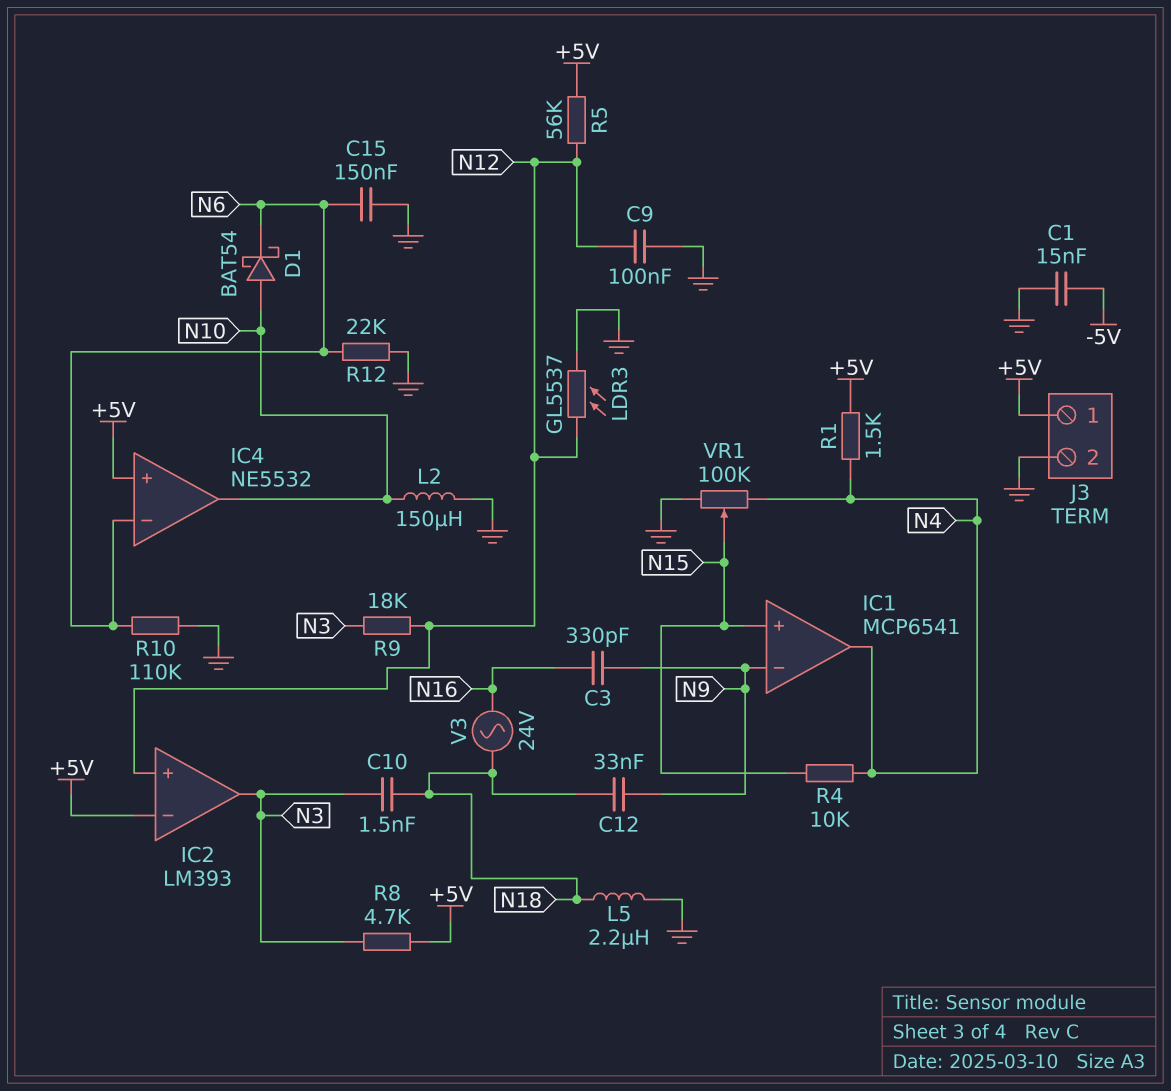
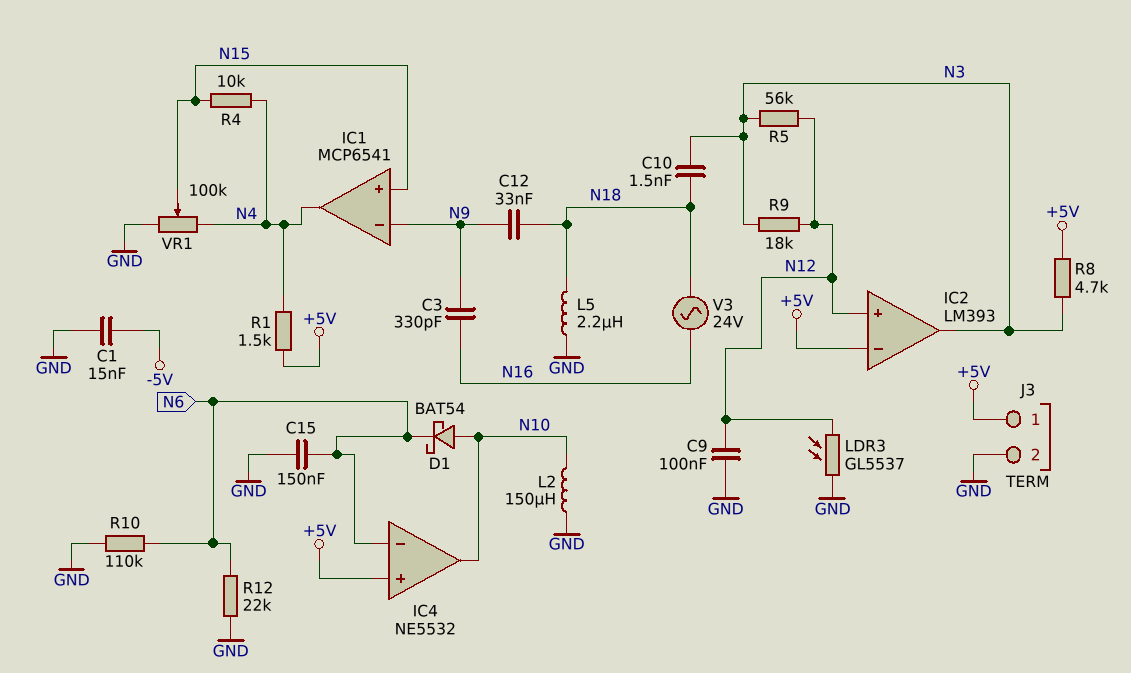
R5: 56k (+5V, N12) -> 56k (N3, N12)

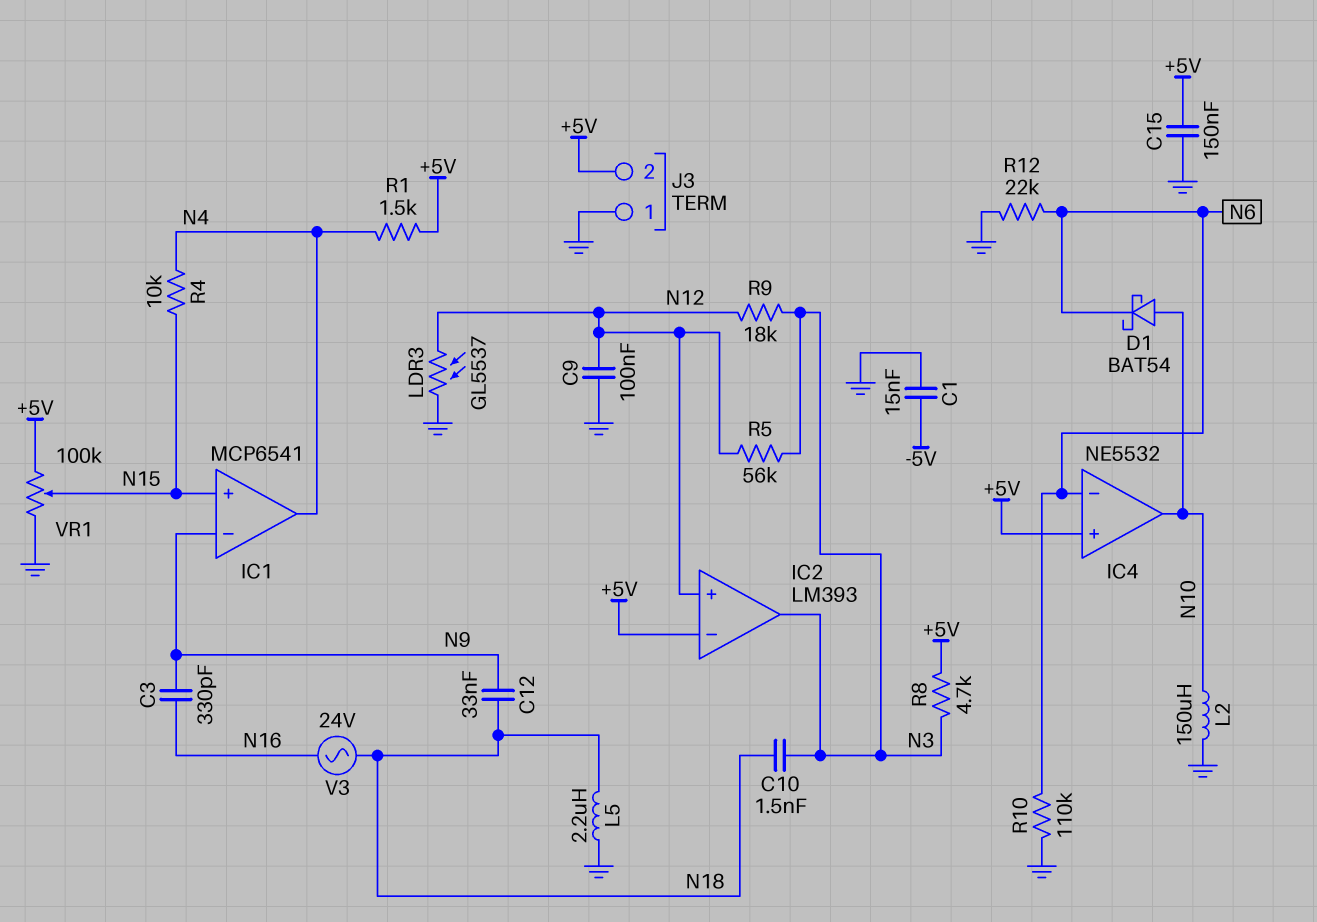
C15: 150nF (GND, N6) -> 150nF (+5V, GND)
J3 pin 1: +5V -> GND
J3 pin 2: GND -> +5V
VR1: 100k (GND, N4, wiper N15) -> 100k (+5V, GND, wiper N15)

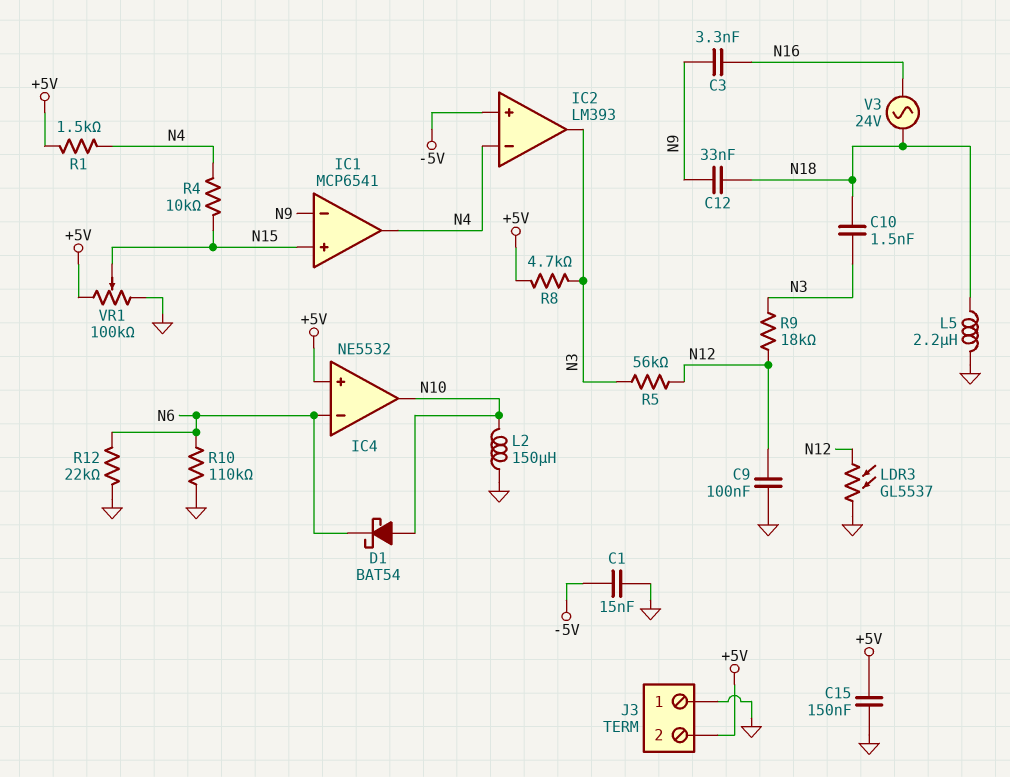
C3: 330pF (N9, N16) -> 3.3nF (N9, N16)
IC2 pin in+: N12 -> -5V
IC2 pin in-: +5V -> N4

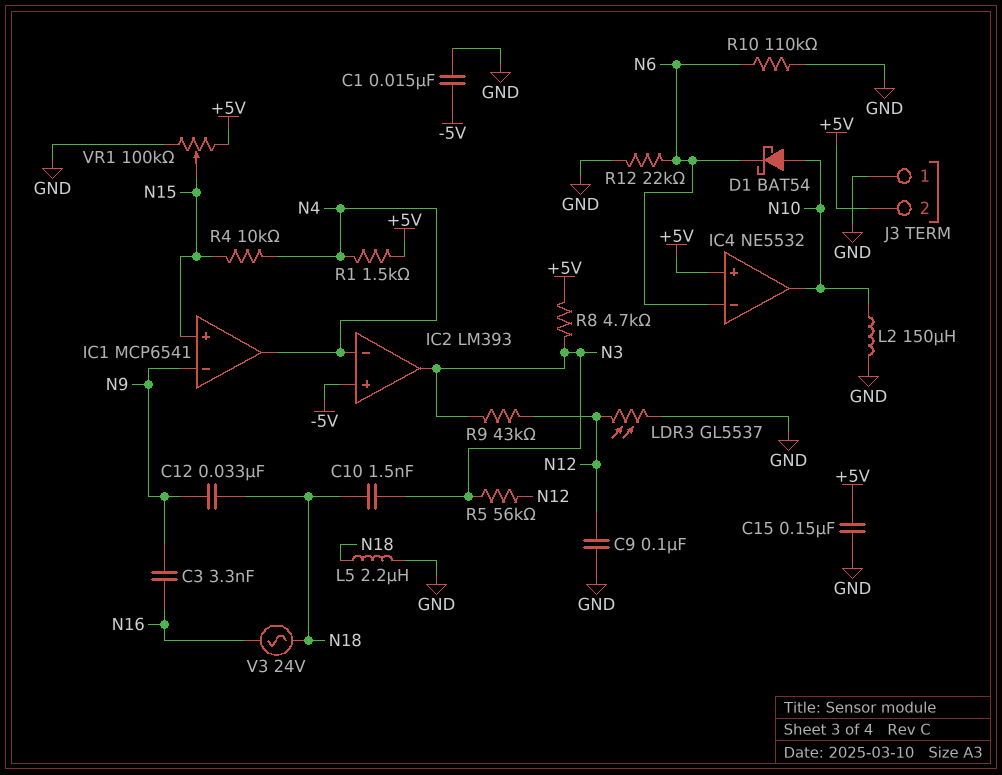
R9: 18k (N3, N12) -> 43k (N3, N12)

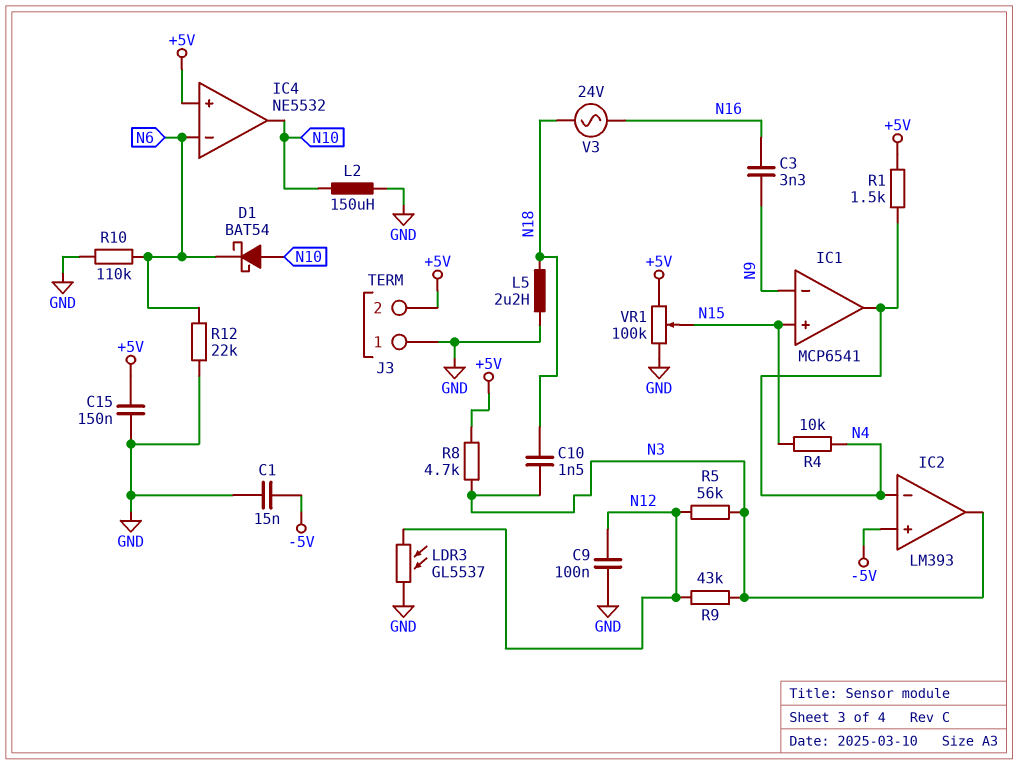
C12: 33nF (N9, N18) -> none

